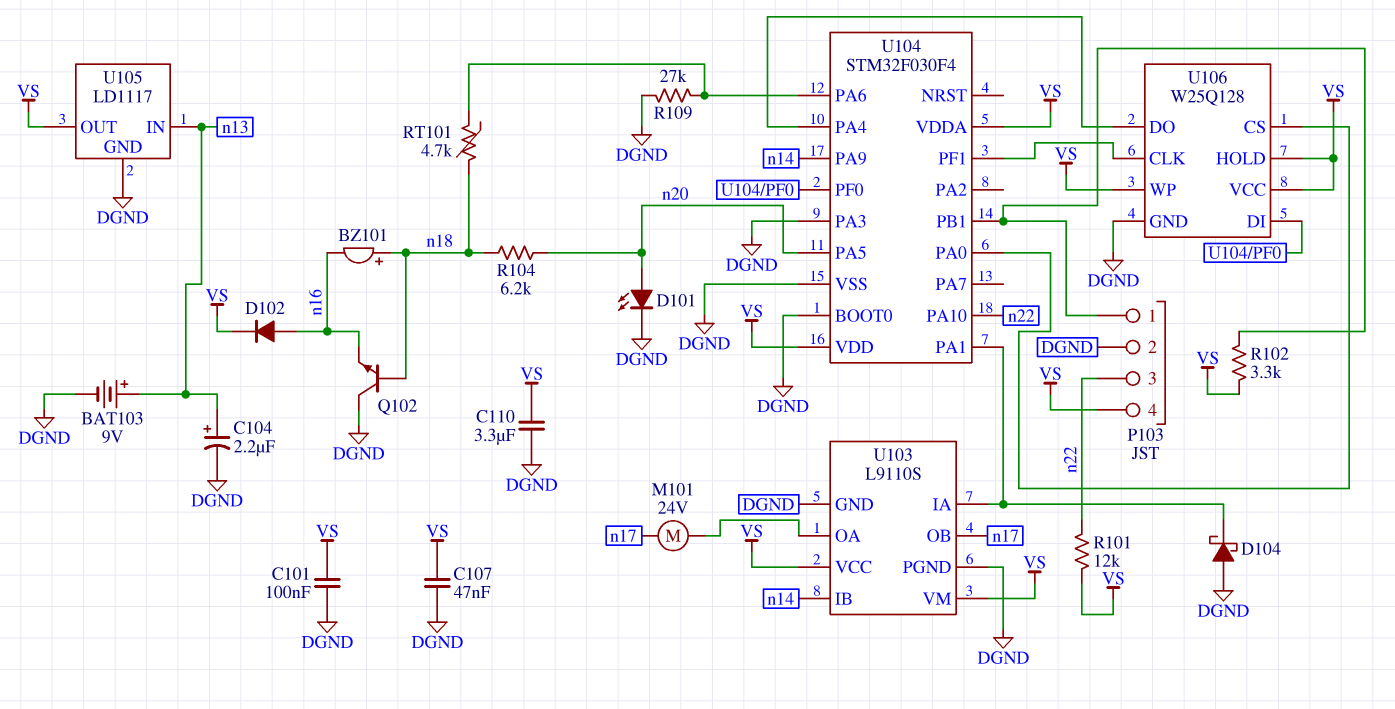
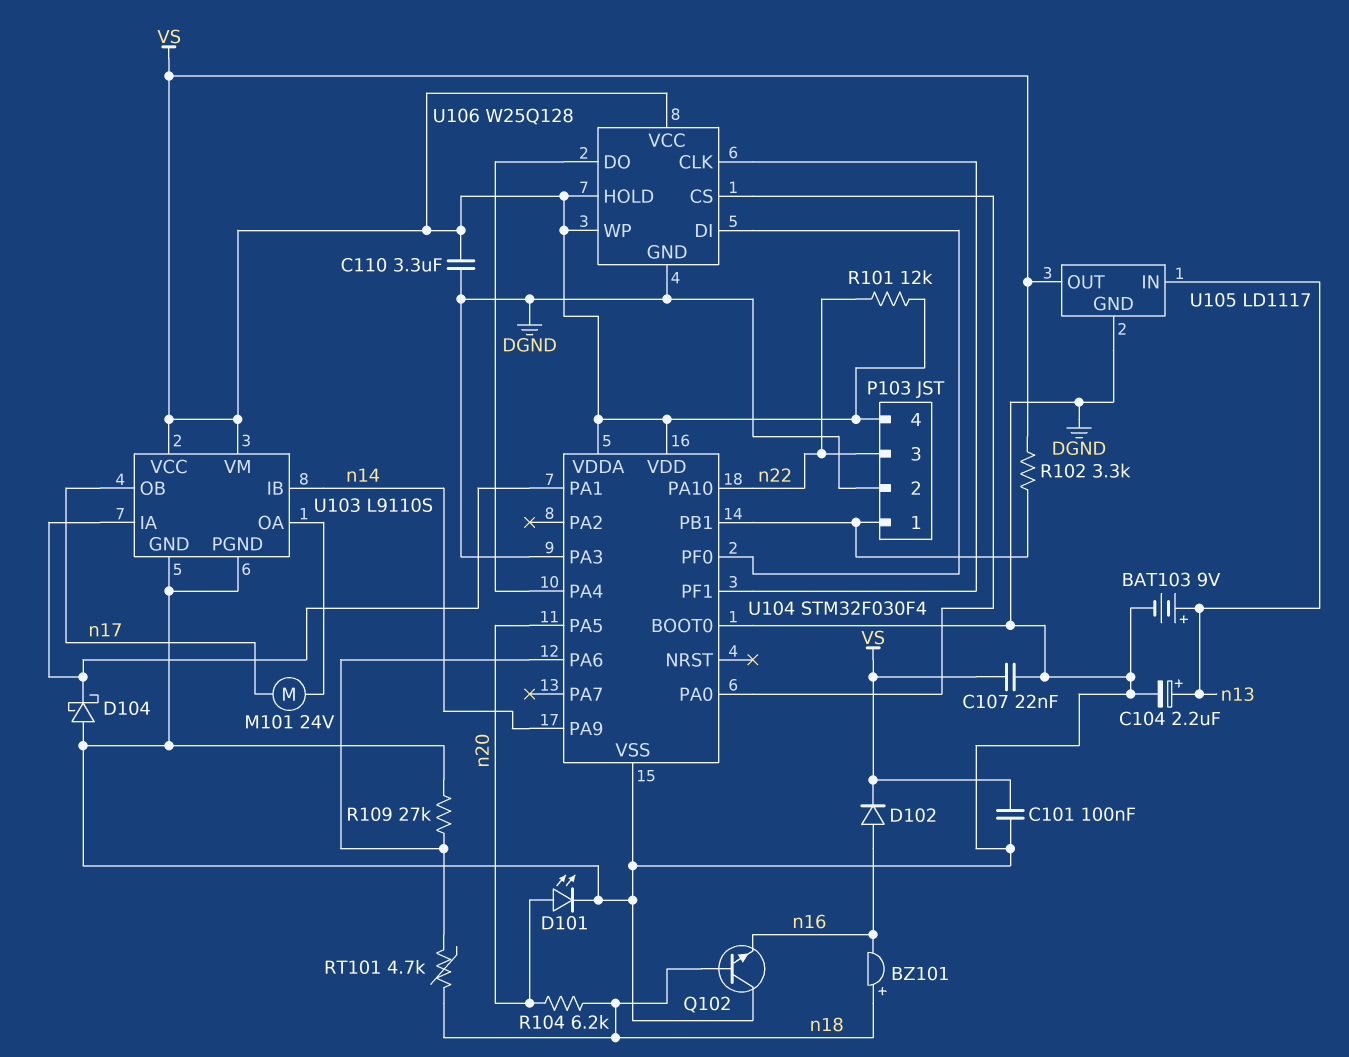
C107: 47nF (DGND, VS) -> 22nF (DGND, VS)

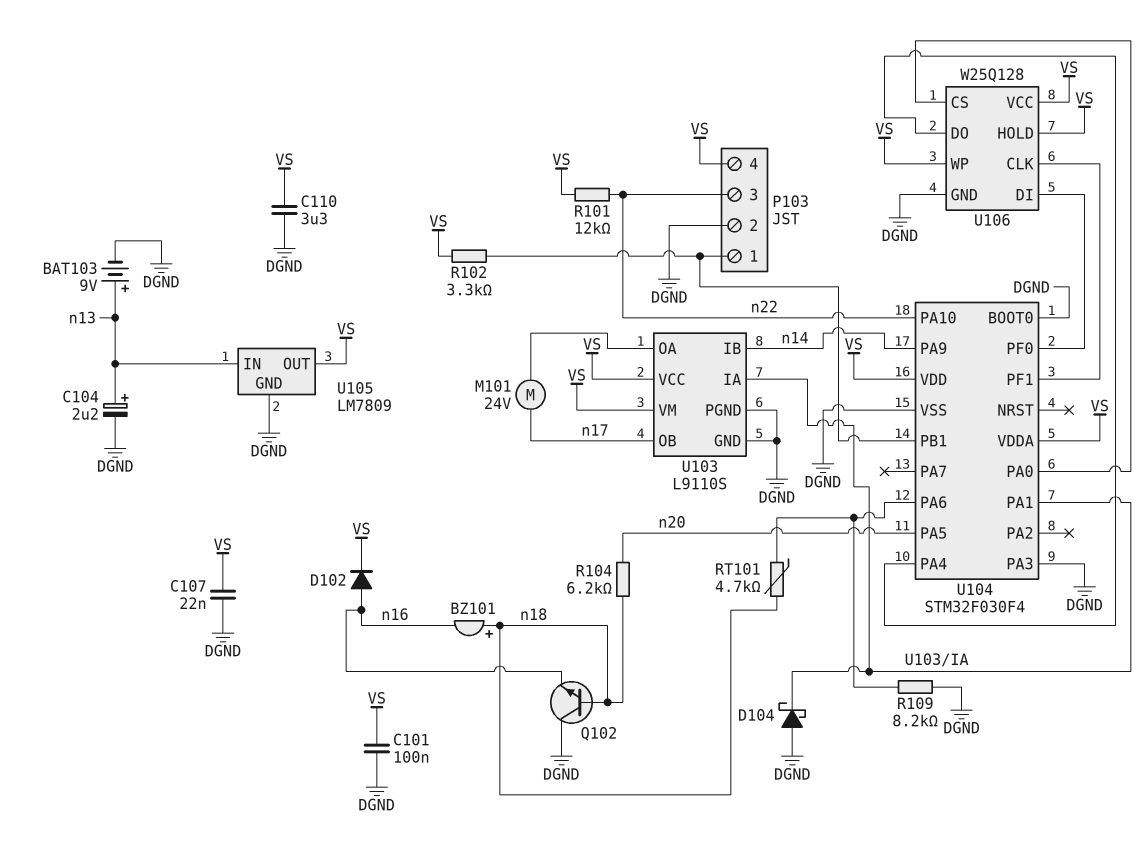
D101: LED (A n20, K DGND) -> none
R109: 27k (DGND, U104/PA6) -> 8.2k (DGND, U104/PA6)
U105: LD1117 -> LM7809

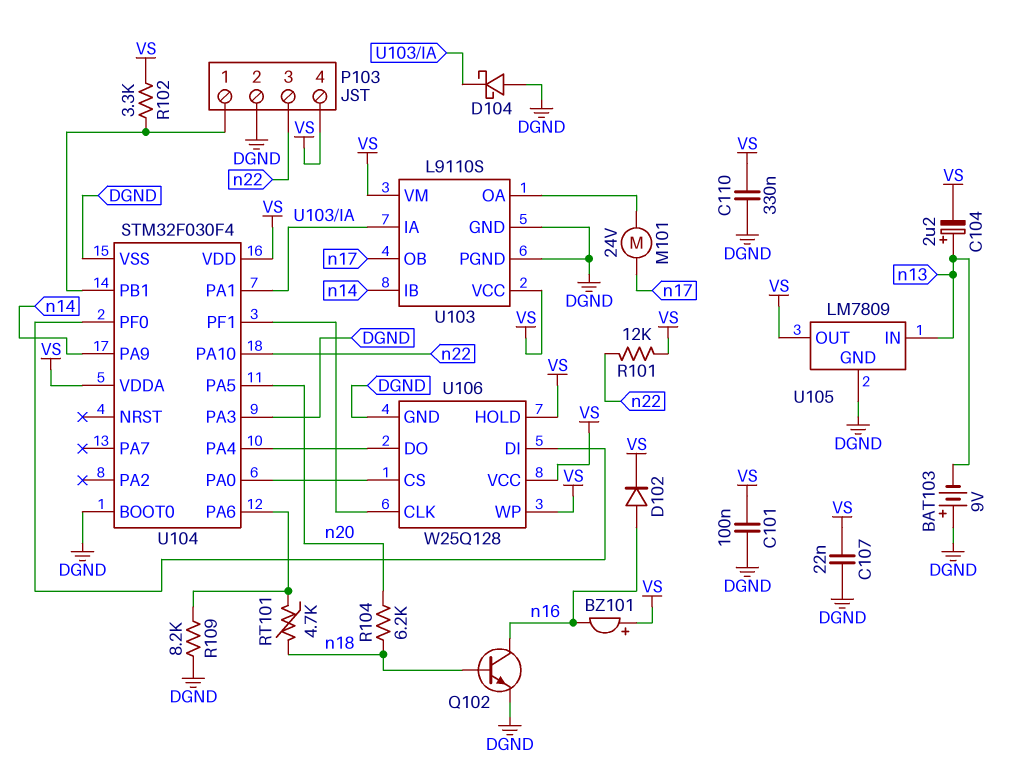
BAT103: 9V (plus n13, minus DGND) -> 9V (plus DGND, minus n13)
BZ101: buzzer (plus n18, minus n16) -> buzzer (plus VS, minus n16)
C104: 2.2uF (plus n13, minus DGND) -> 2.2uF (plus n13, minus VS)
C110: 3.3uF (DGND, VS) -> 330nF (DGND, VS)
Q102: NPN (B n18, C DGND, E n16) -> NPN (B n18, C n16, E DGND)

